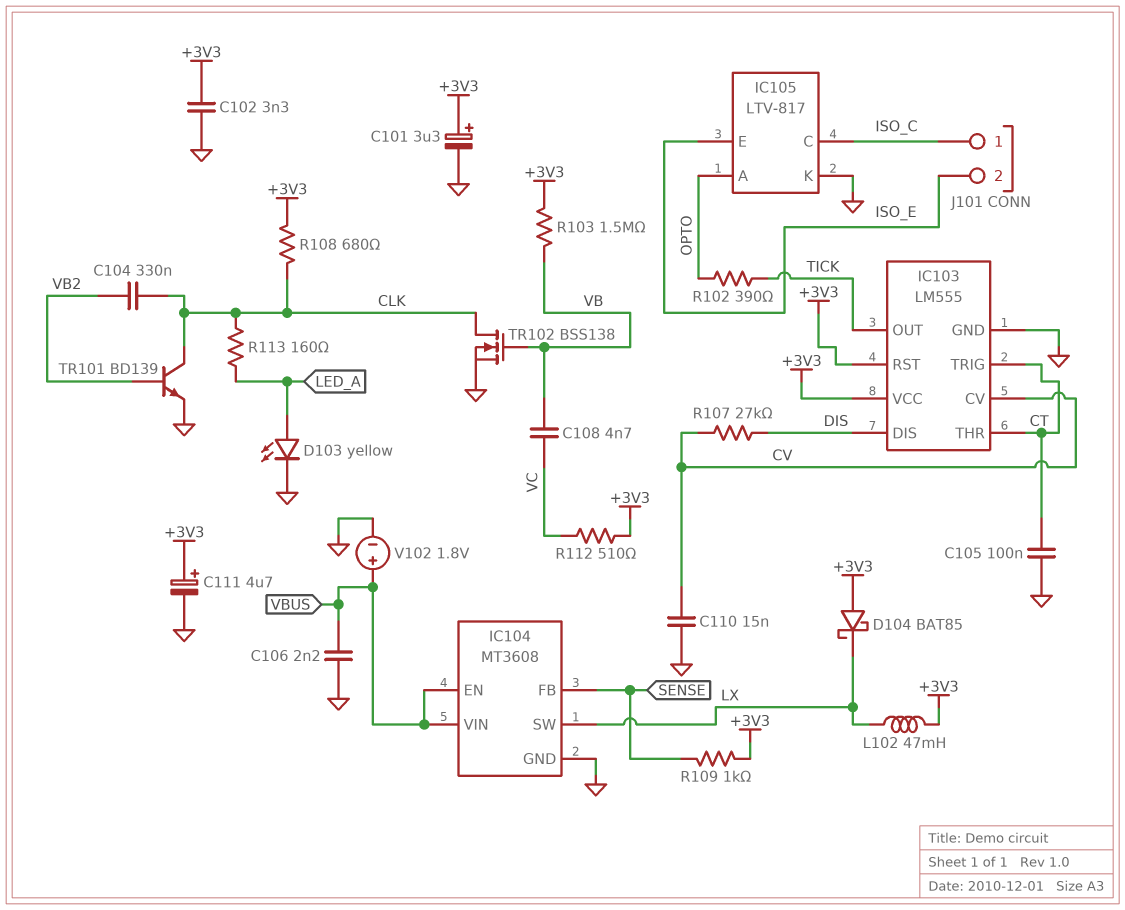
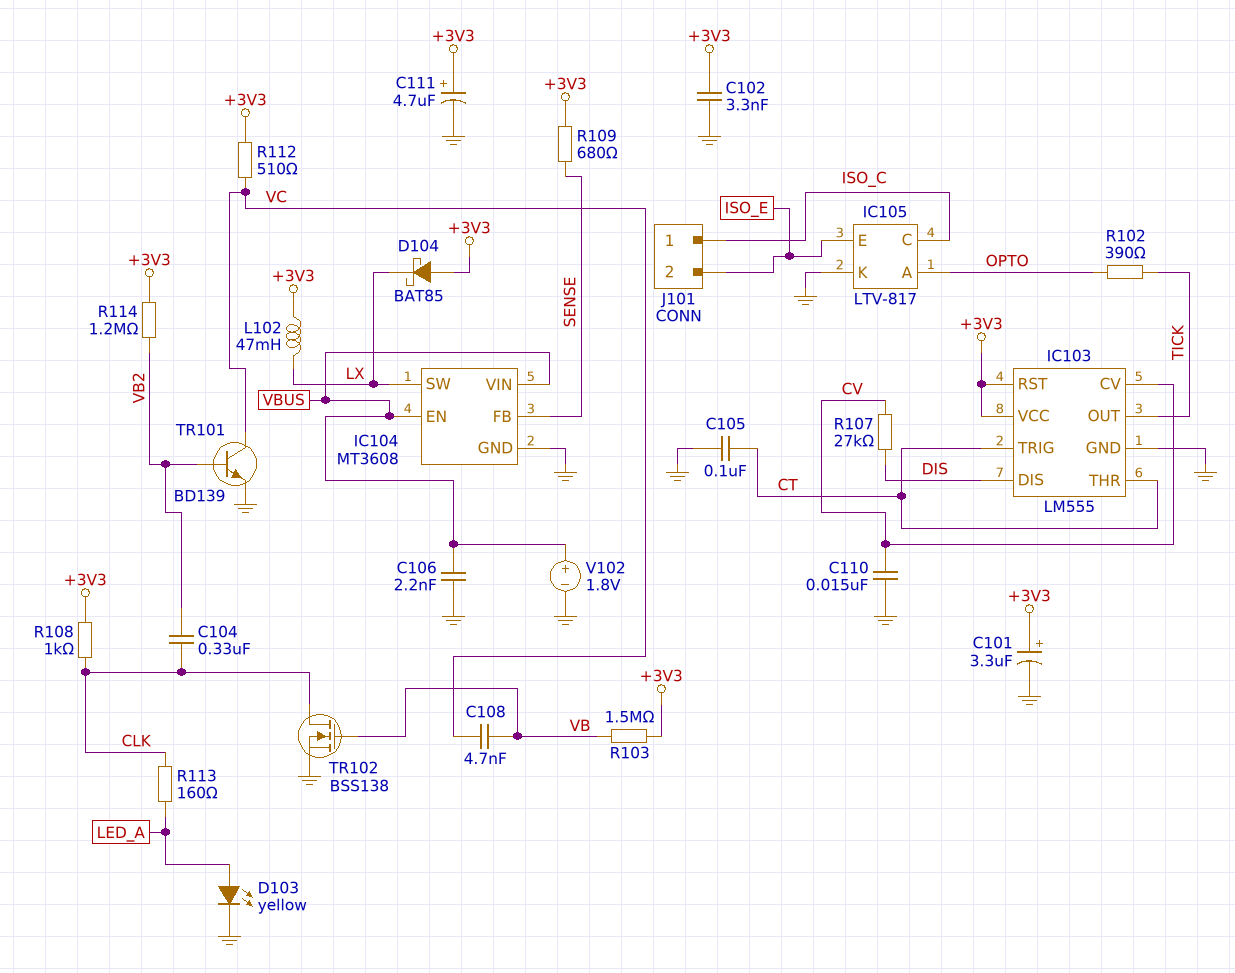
R108: 680 (+3V3, CLK) -> 1k (+3V3, CLK)
R109: 1k (+3V3, SENSE) -> 680 (+3V3, SENSE)
R114: none -> 1.2M (+3V3, VB2)
TR101: NPN BD139 (B VB2, C CLK, E GND) -> NPN BD139 (B VB2, C VC, E GND)

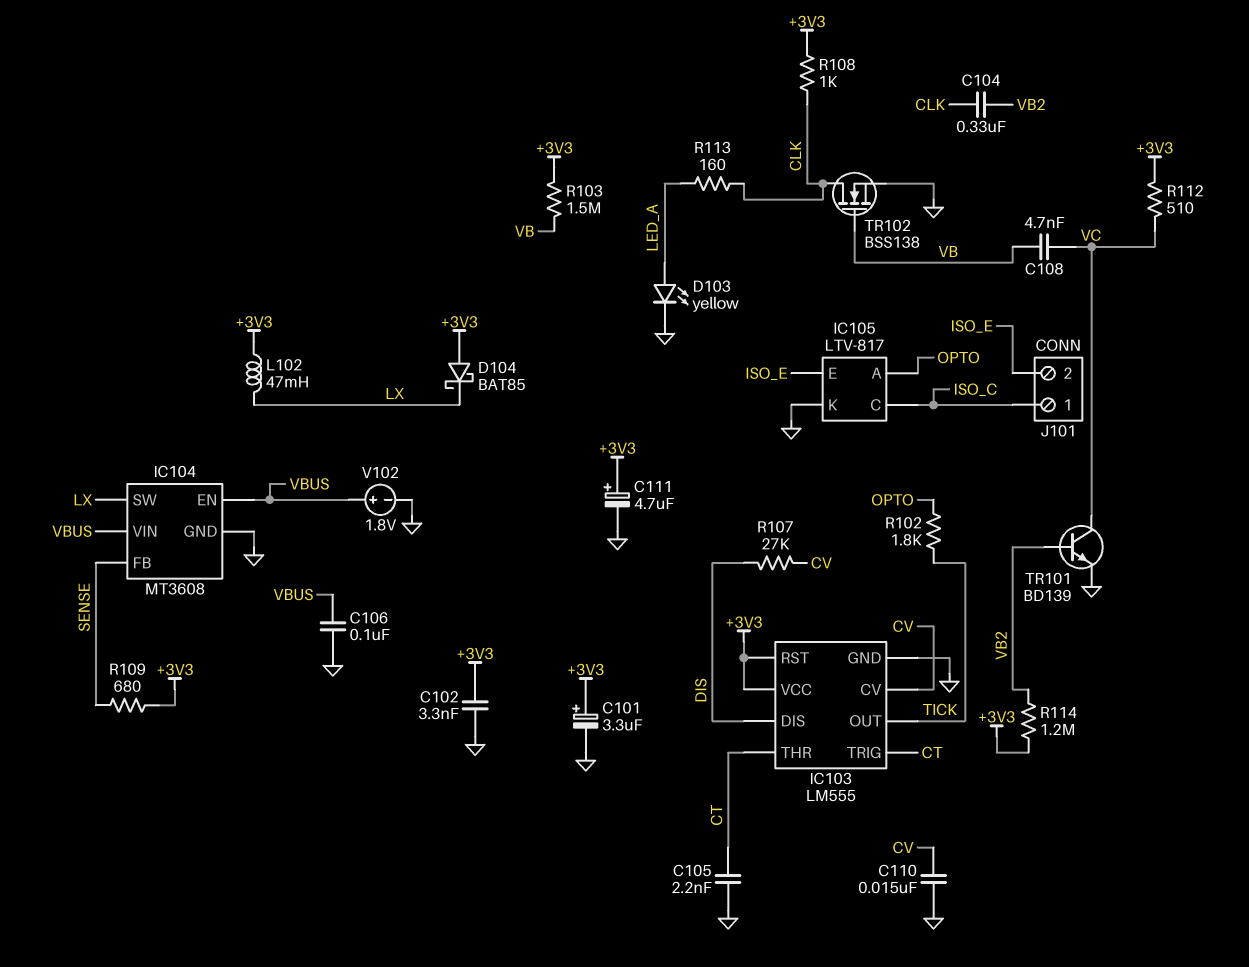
C105: 100nF (CT, GND) -> 2.2nF (CT, GND)
C106: 2.2nF (GND, VBUS) -> 100nF (GND, VBUS)
R102: 390 (OPTO, TICK) -> 1.8k (OPTO, TICK)

